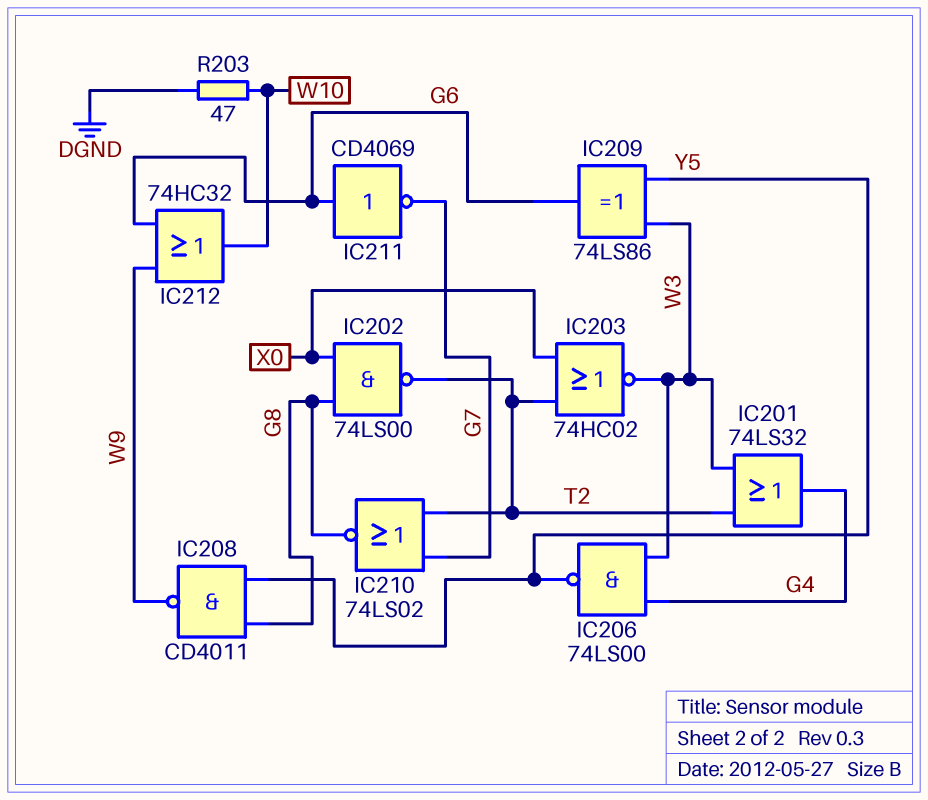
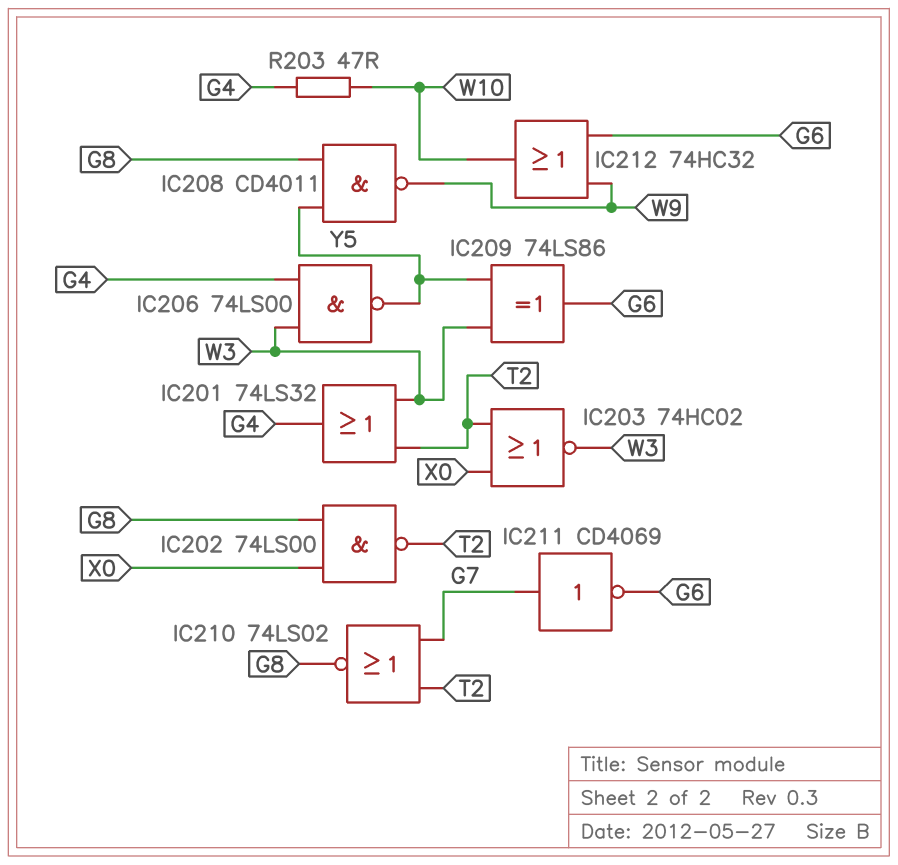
IC211: NOT CD4069 (in G6, out G7) -> NOT CD4069 (in G7, out G6)
R203: 47 (DGND, W10) -> 47 (G4, W10)

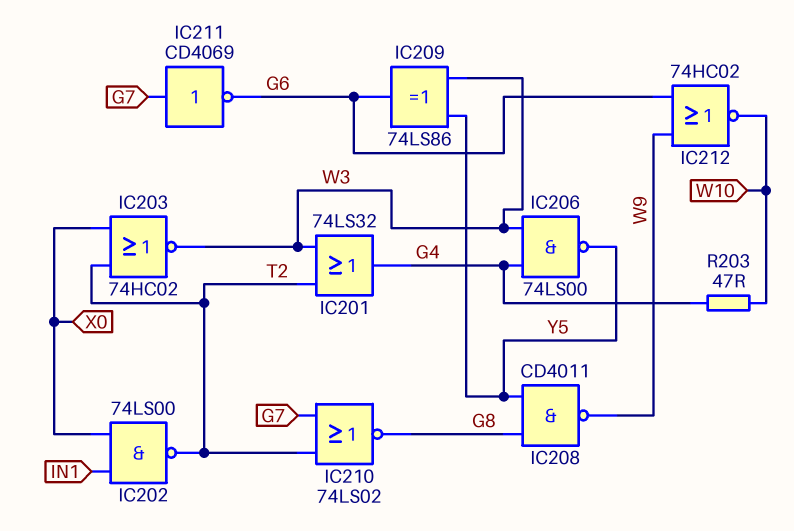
IC202: NAND 74LS00 (in G8, in X0, out T2) -> NAND 74LS00 (in IN1, in X0, out T2)
IC212: OR 74HC32 (in G6, in W9, out W10) -> NOR 74HC02 (in G6, in W9, out W10)

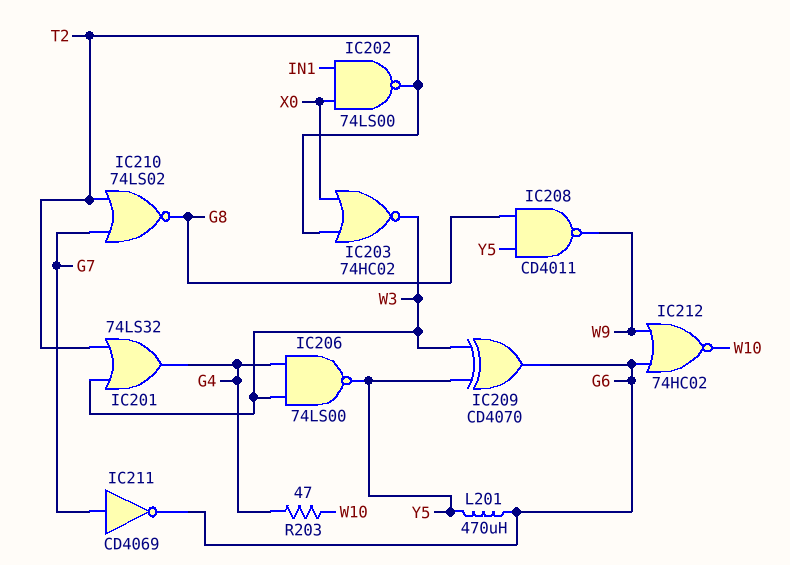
IC209: XOR 74LS86 (in W3, in Y5, out G6) -> XOR CD4070 (in W3, in Y5, out G6)
L201: none -> 470uH (G6, Y5)

